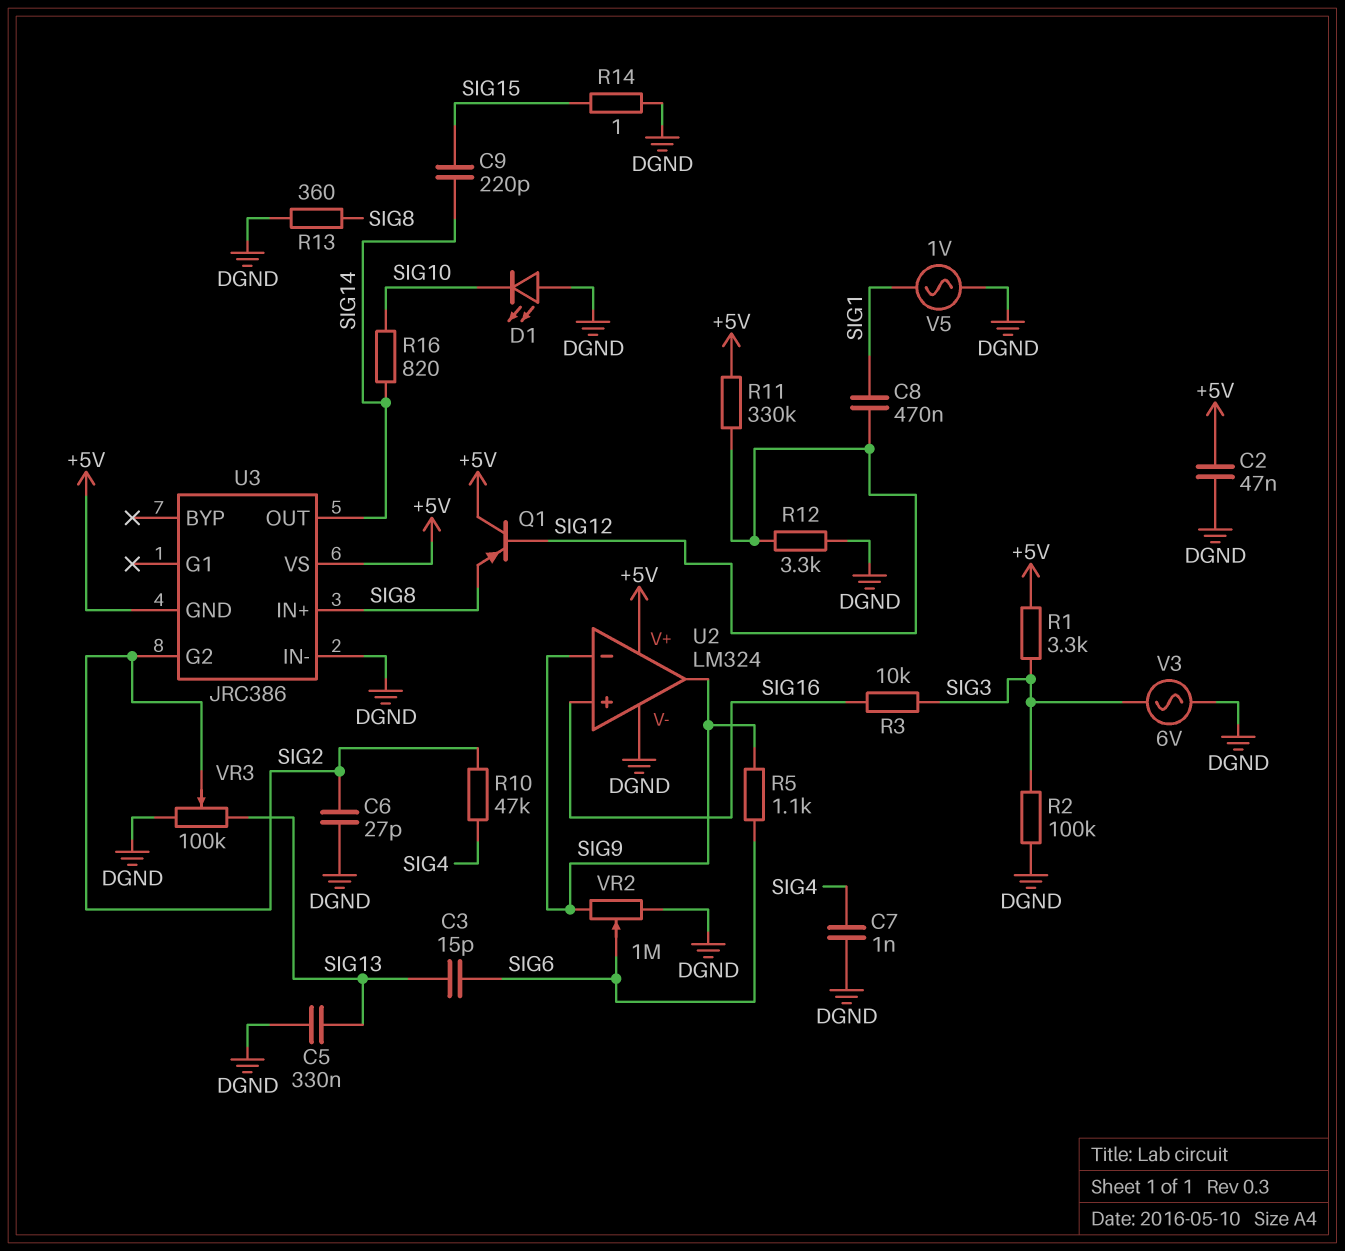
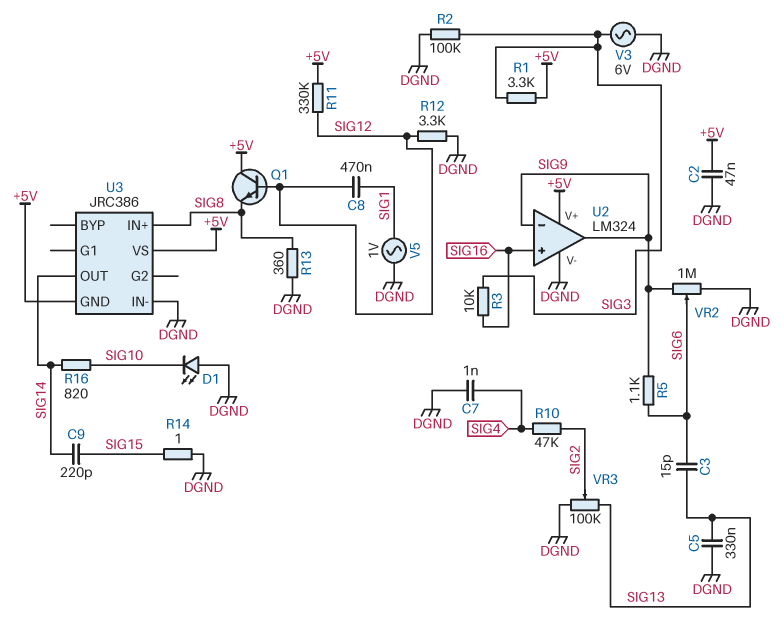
C6: 27pF (DGND, SIG2) -> none
Q1: PNP (B SIG12, C +5V, E SIG8) -> NPN (B SIG12, C +5V, E SIG8)
U3 pin G2: SIG2 -> none

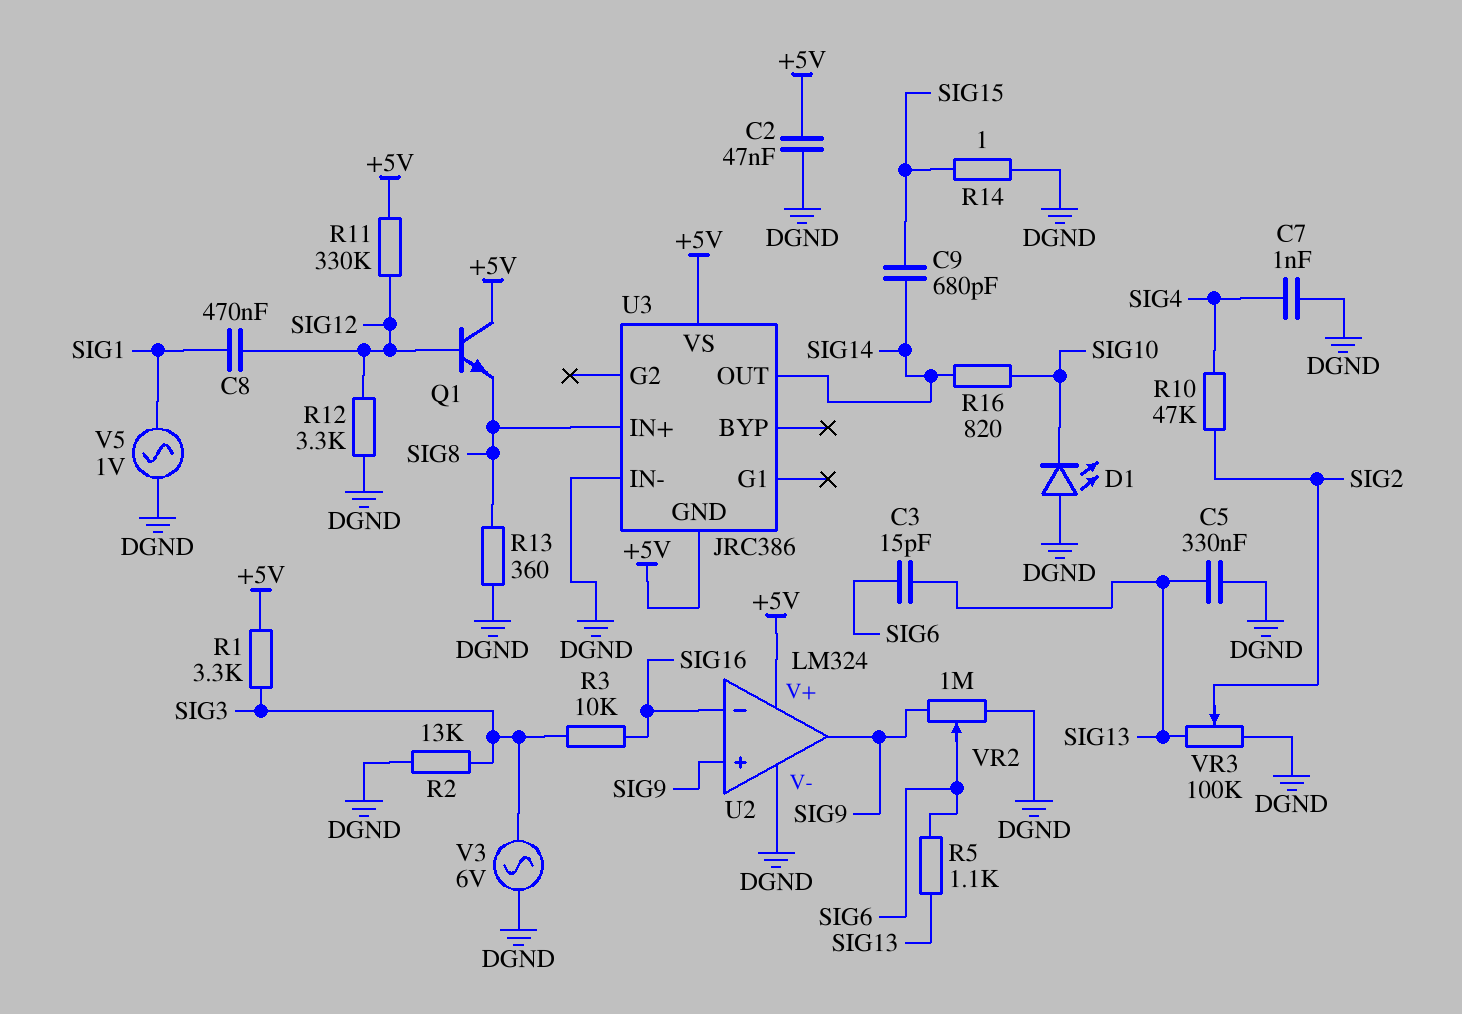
C9: 220pF (SIG14, SIG15) -> 680pF (SIG14, SIG15)
R2: 100k (DGND, SIG3) -> 13k (DGND, SIG3)
R5: 1.1k (SIG6, SIG9) -> 1.1k (SIG6, SIG13)
U2 pin in+: SIG16 -> SIG9
U2 pin in-: SIG9 -> SIG16

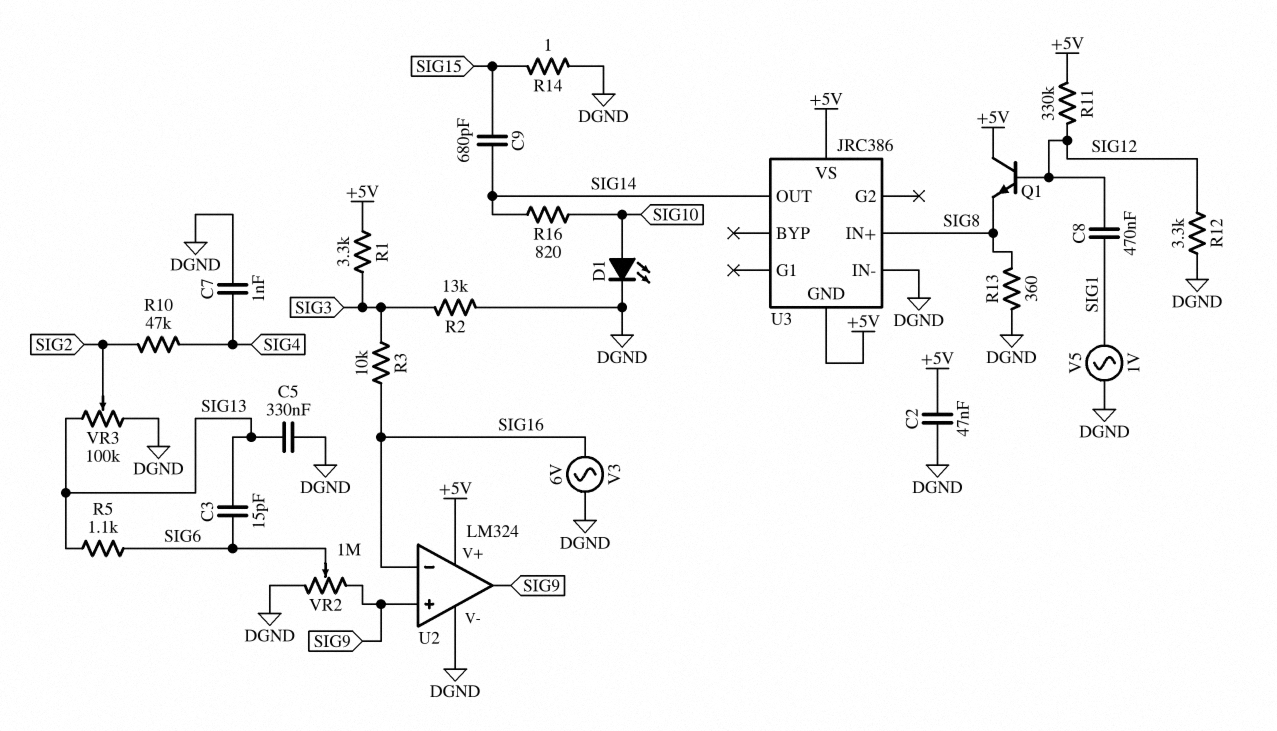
D1: LED (A DGND, K SIG10) -> LED (A SIG10, K DGND)
V3: AC 6V (DGND, SIG3) -> AC 6V (DGND, SIG16)

